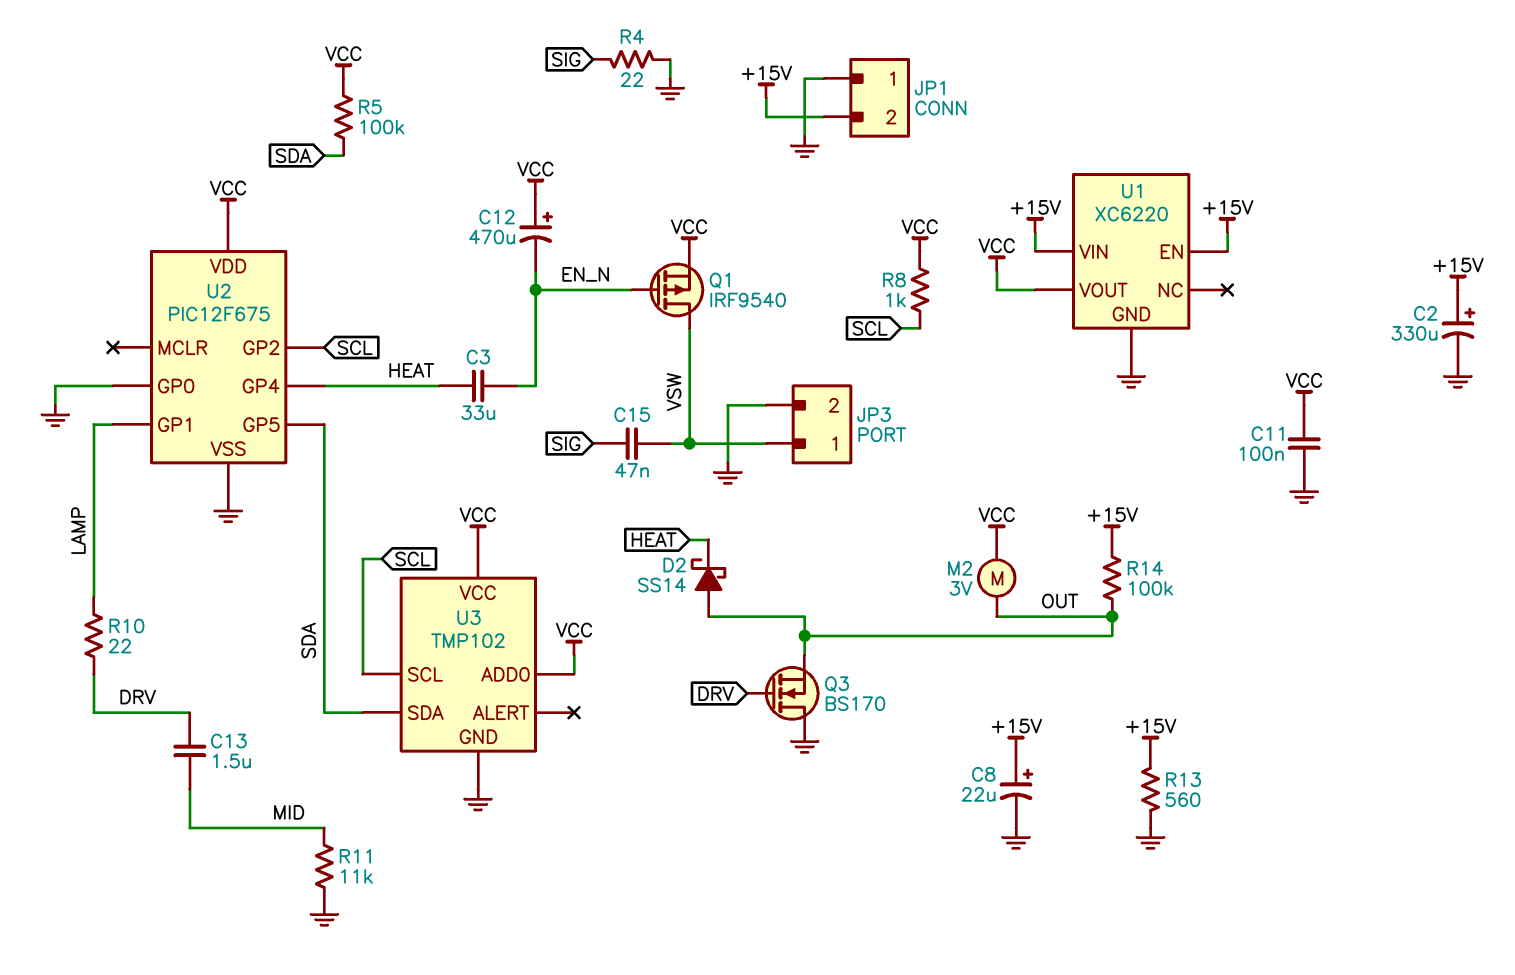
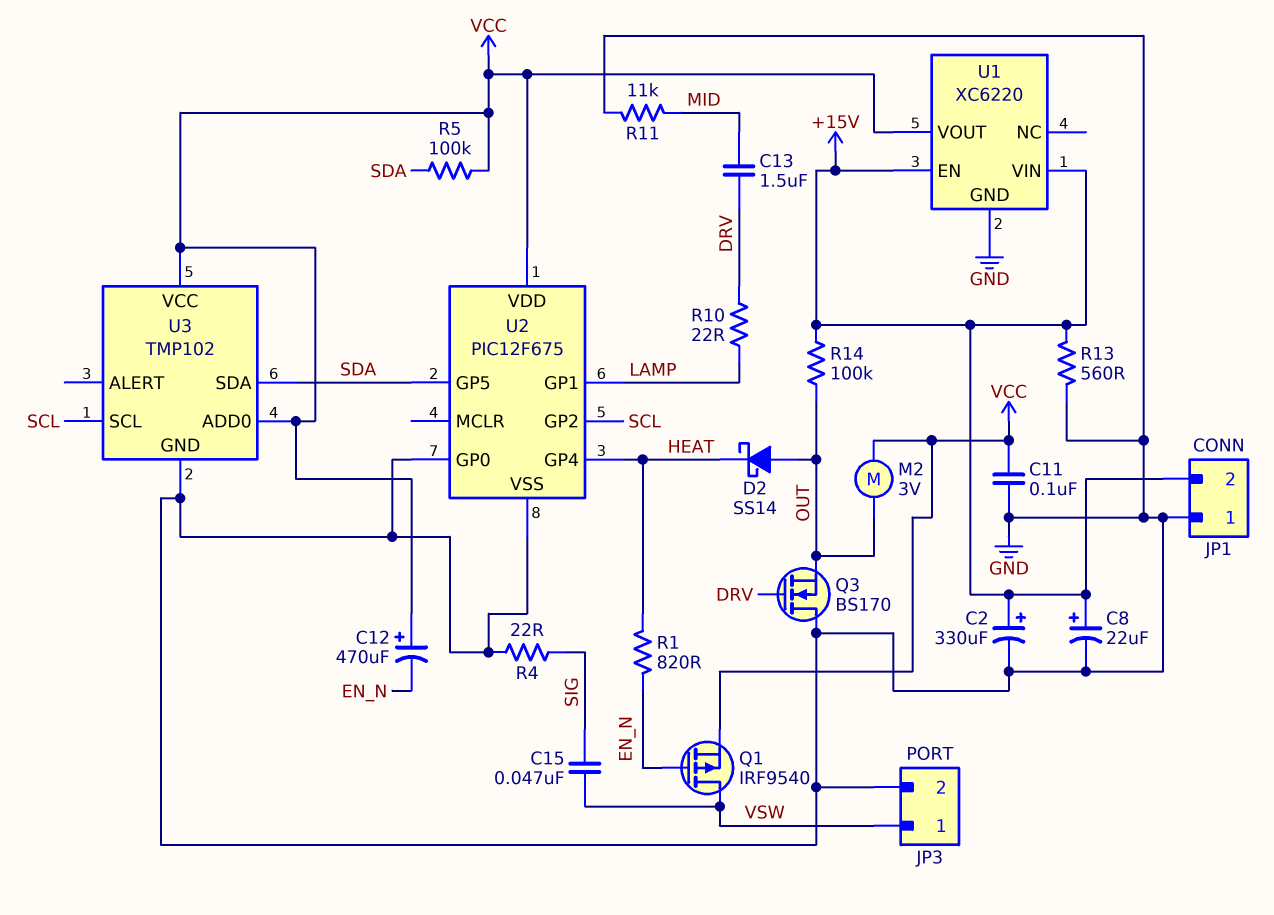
C3: 33uF (EN_N, HEAT) -> none
R1: none -> 820 (EN_N, HEAT)
R8: 1k (SCL, VCC) -> none

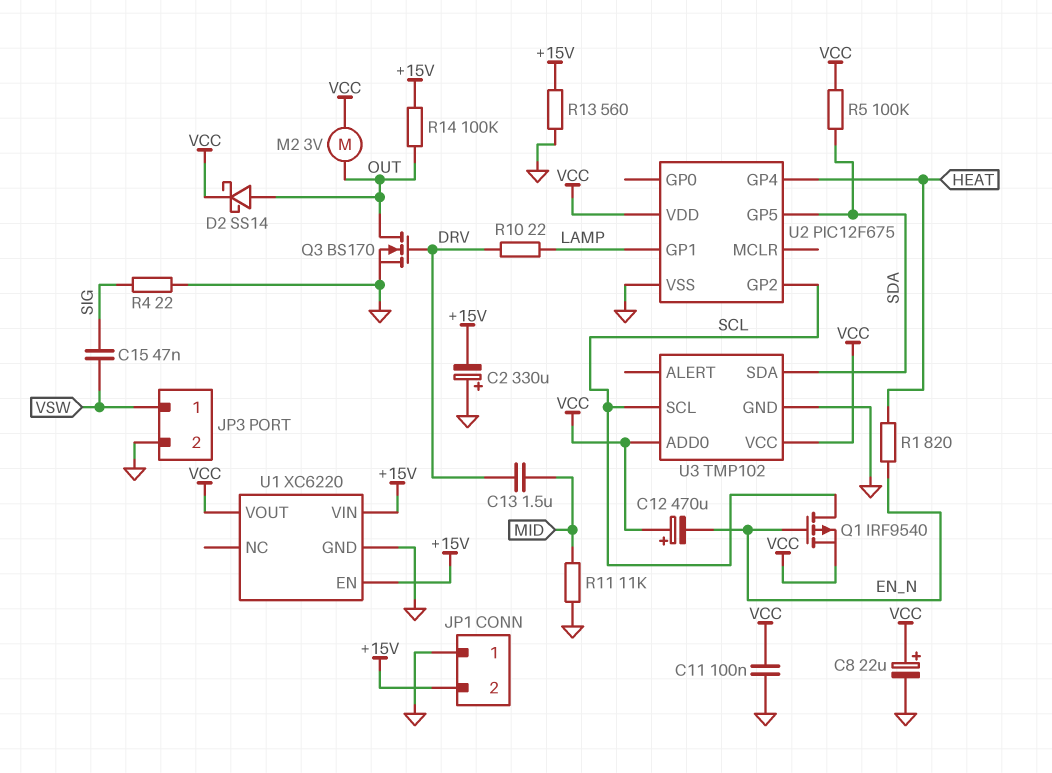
C2: 330uF (plus +15V, minus GND) -> 330uF (plus GND, minus +15V)
C8: 22uF (plus +15V, minus GND) -> 22uF (plus VCC, minus GND)
D2: schottky SS14 (A OUT, K HEAT) -> schottky SS14 (A OUT, K VCC)
Q1: PMOS IRF9540 (G EN_N, D VSW, S VCC) -> PMOS IRF9540 (G EN_N, D SCL, S VCC)
Q3: NMOS BS170 (G DRV, D GND, S OUT) -> NMOS BS170 (G DRV, D OUT, S GND)
U2 pin GP0: GND -> none

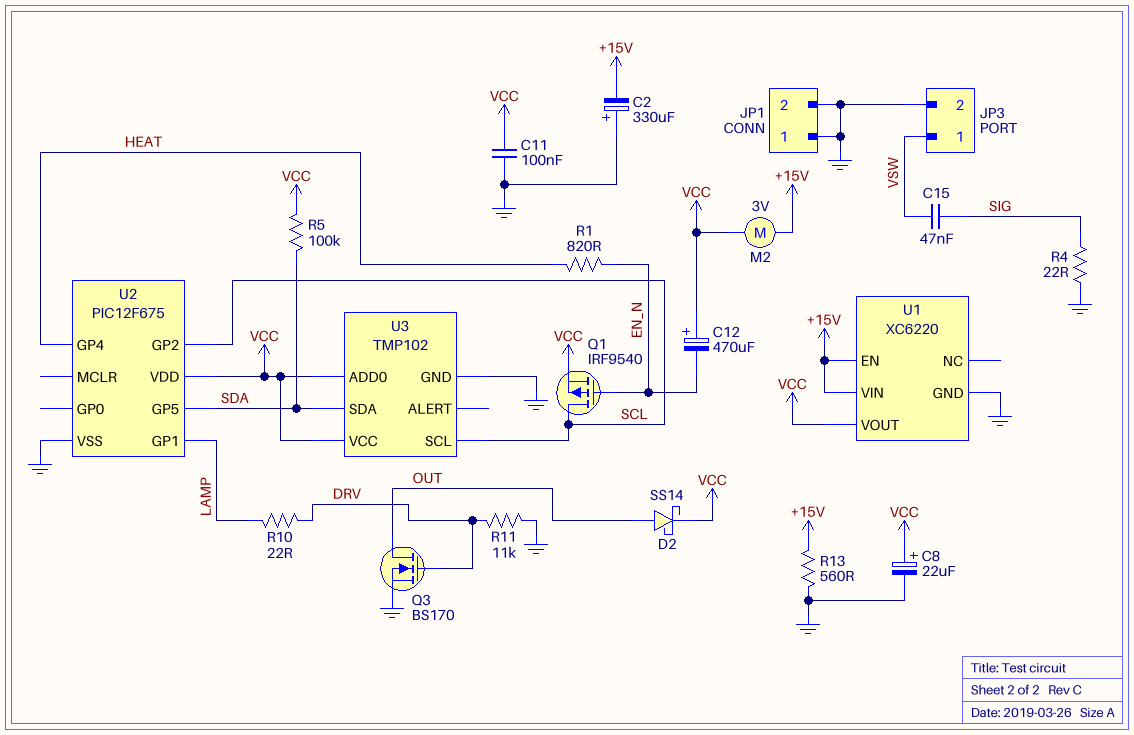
C13: 1.5uF (DRV, MID) -> none
JP1 pin 2: +15V -> GND
M2: motor 3V (OUT, VCC) -> motor 3V (+15V, VCC)
R11: 11k (GND, MID) -> 11k (DRV, GND)
R14: 100k (+15V, OUT) -> none

